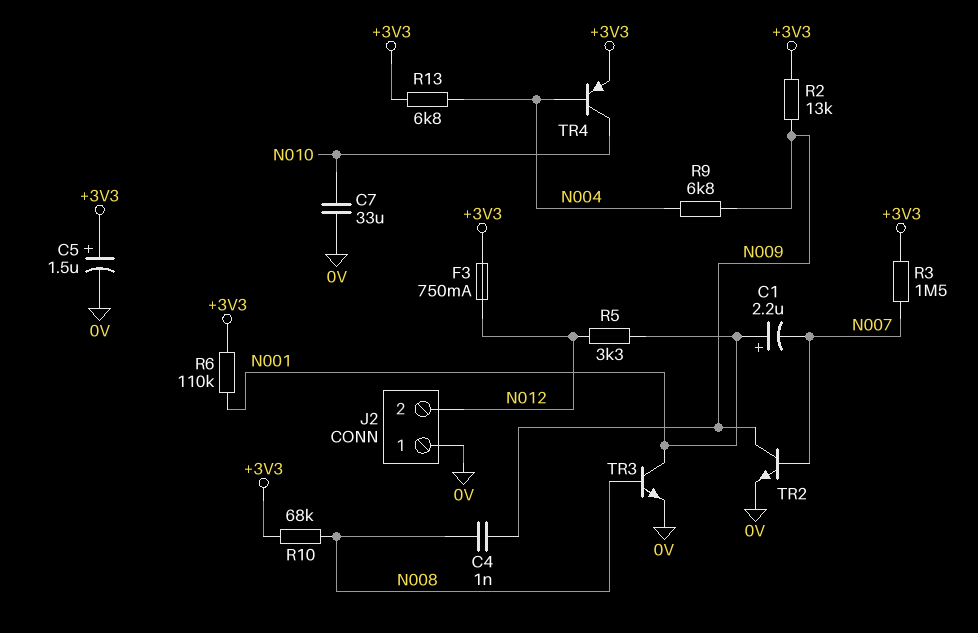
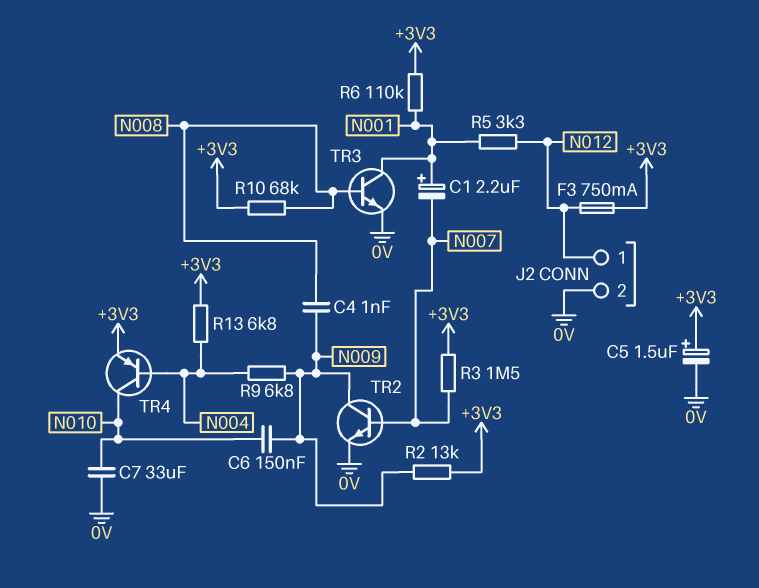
C6: none -> 150nF (N009, N010)
J2 pin 1: 0V -> N012
J2 pin 2: N012 -> 0V

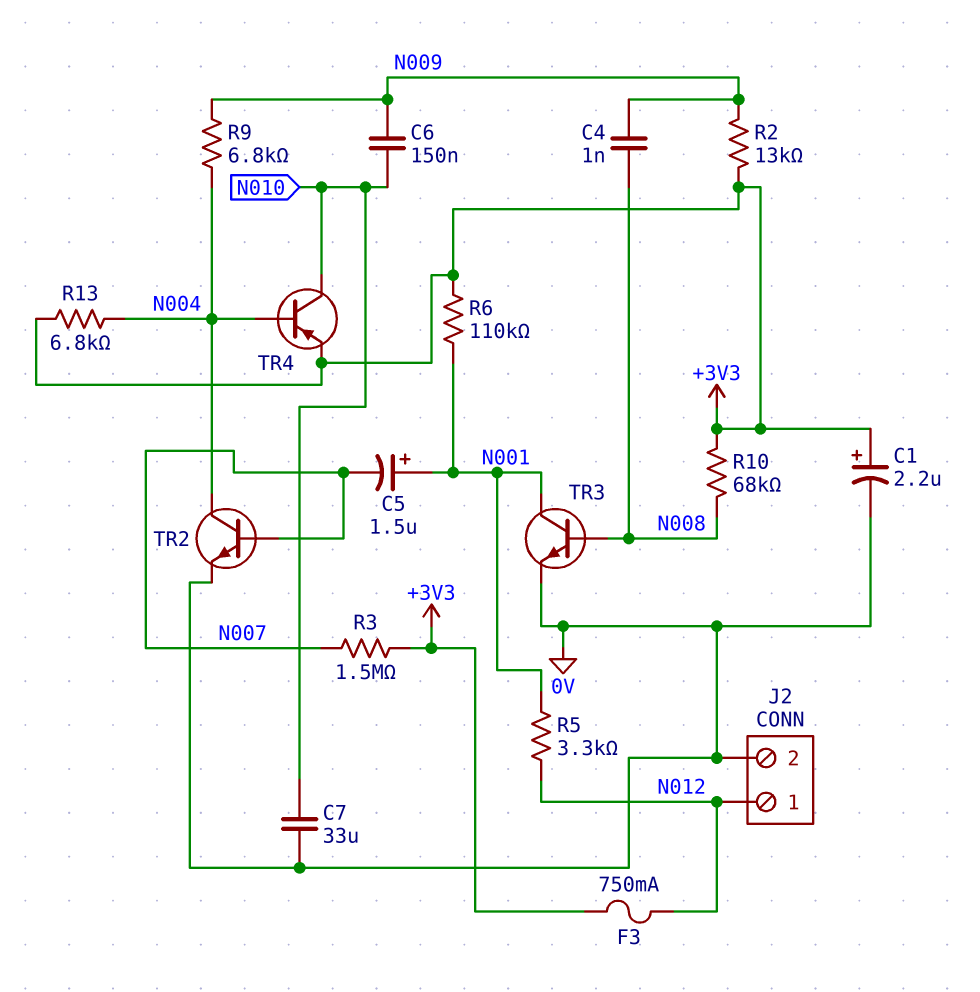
C1: 2.2uF (plus N001, minus N007) -> 2.2uF (plus +3V3, minus 0V)
C5: 1.5uF (plus +3V3, minus 0V) -> 1.5uF (plus N001, minus N007)
TR2: NPN (B N007, C N009, E 0V) -> NPN (B N007, C N004, E 0V)

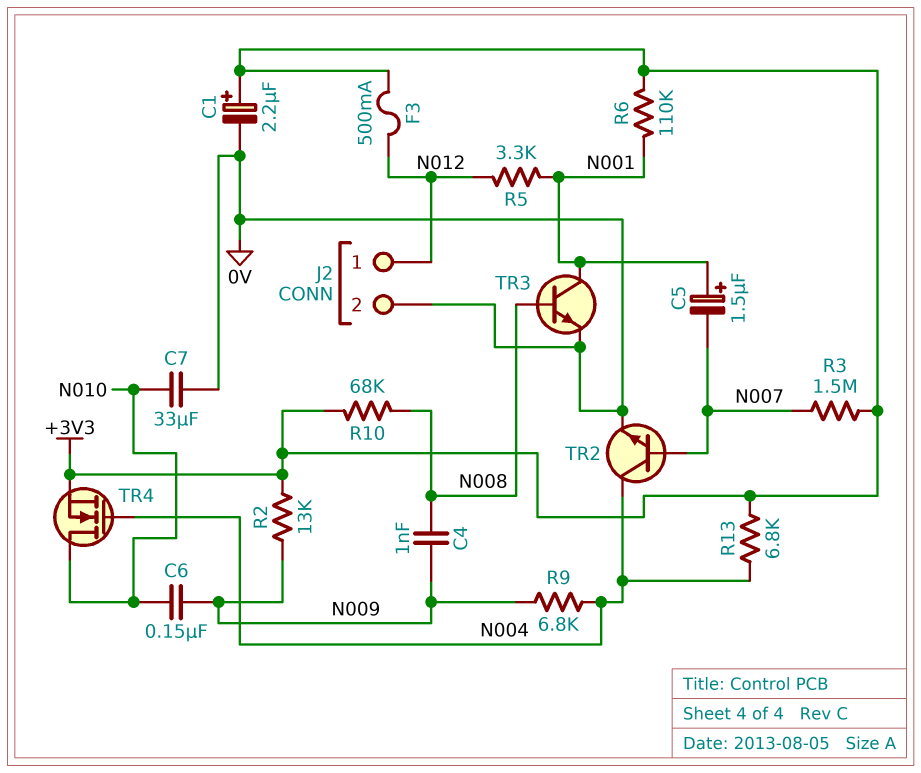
F3: 750mA (+3V3, N012) -> 500mA (+3V3, N012)
TR4: PNP (B N004, C N010, E +3V3) -> NMOS (G N004, D N010, S +3V3)

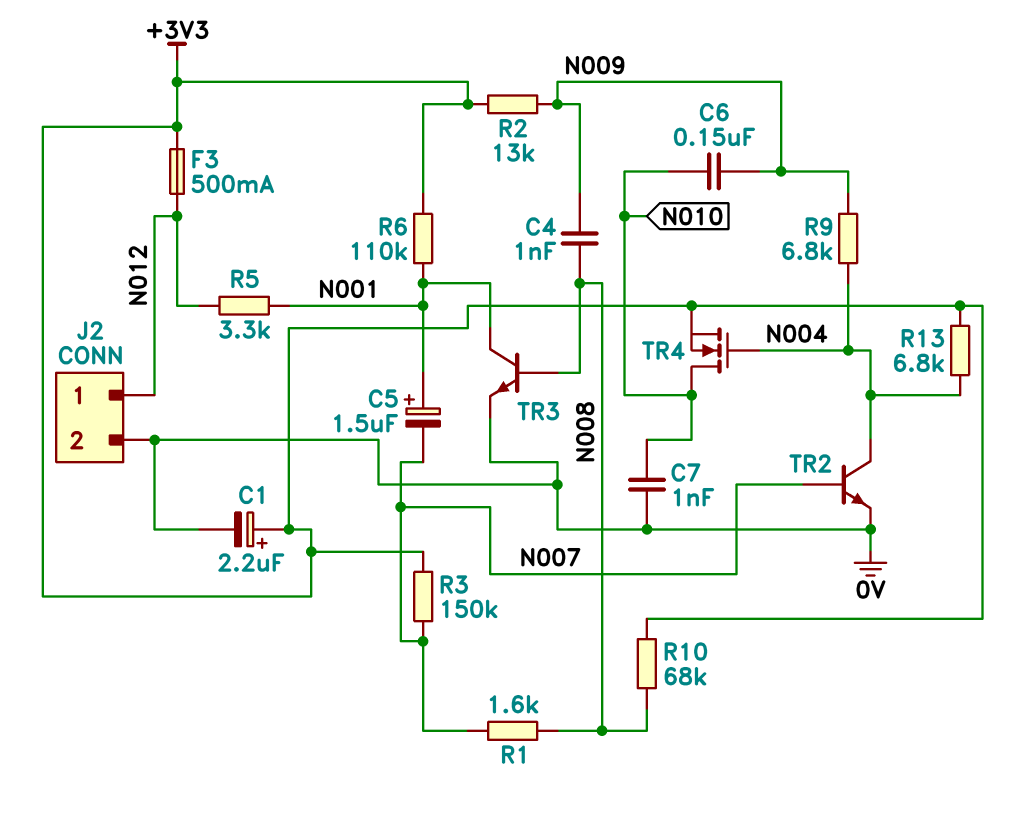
C7: 33uF (0V, N010) -> 1nF (0V, N010)
R1: none -> 1.6k (N007, N008)
R3: 1.5M (+3V3, N007) -> 150k (+3V3, N007)

